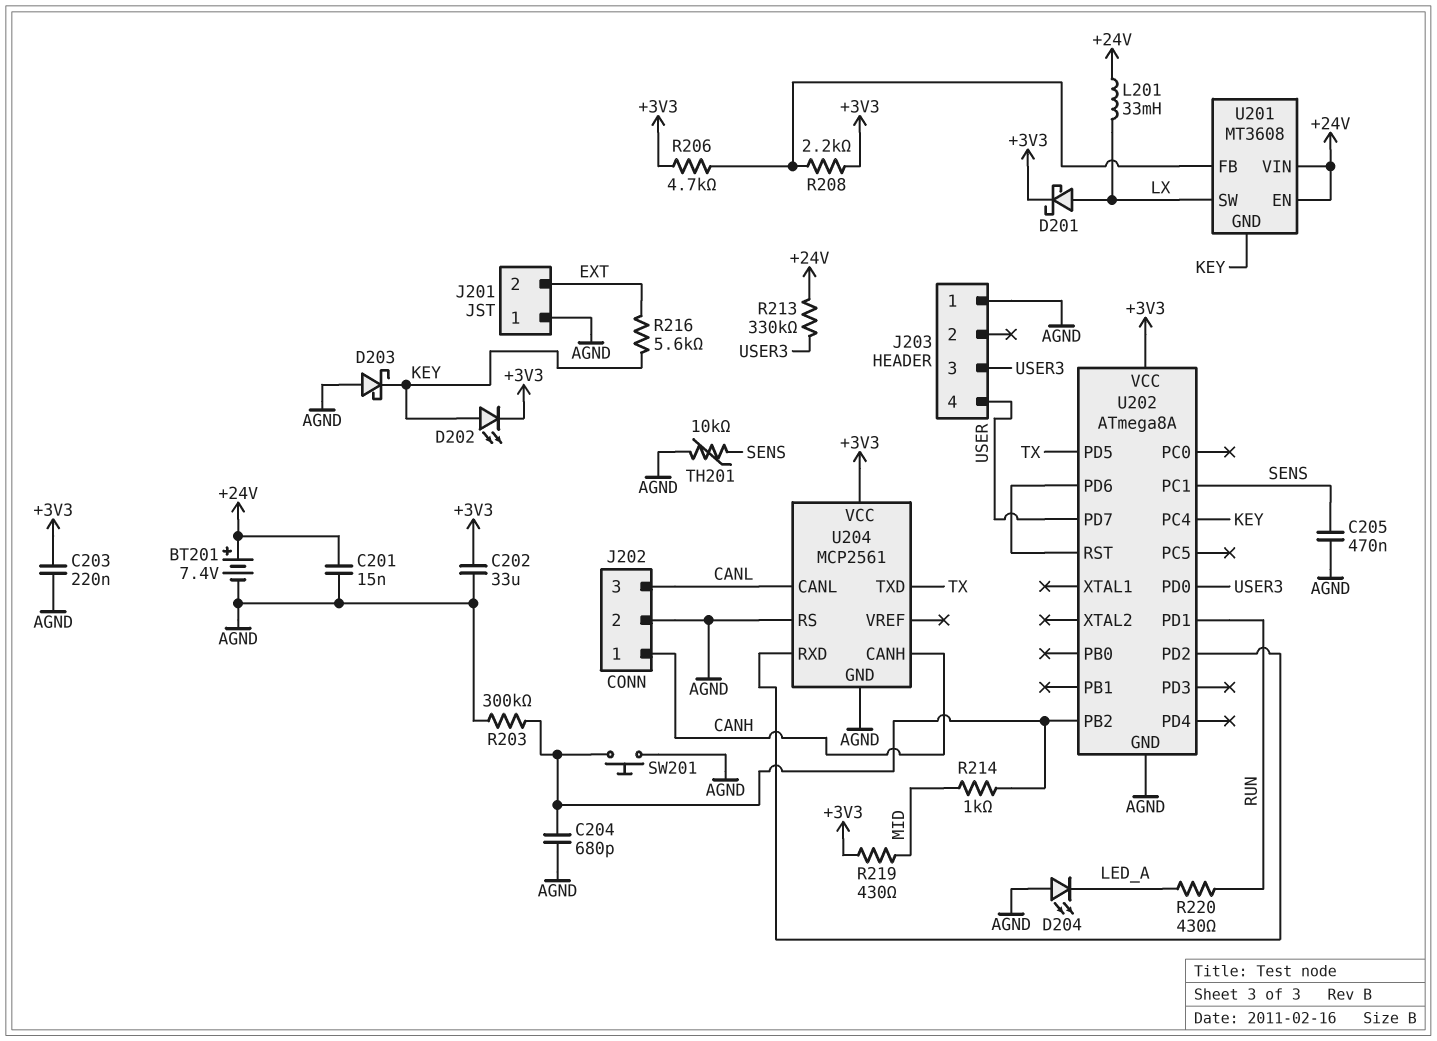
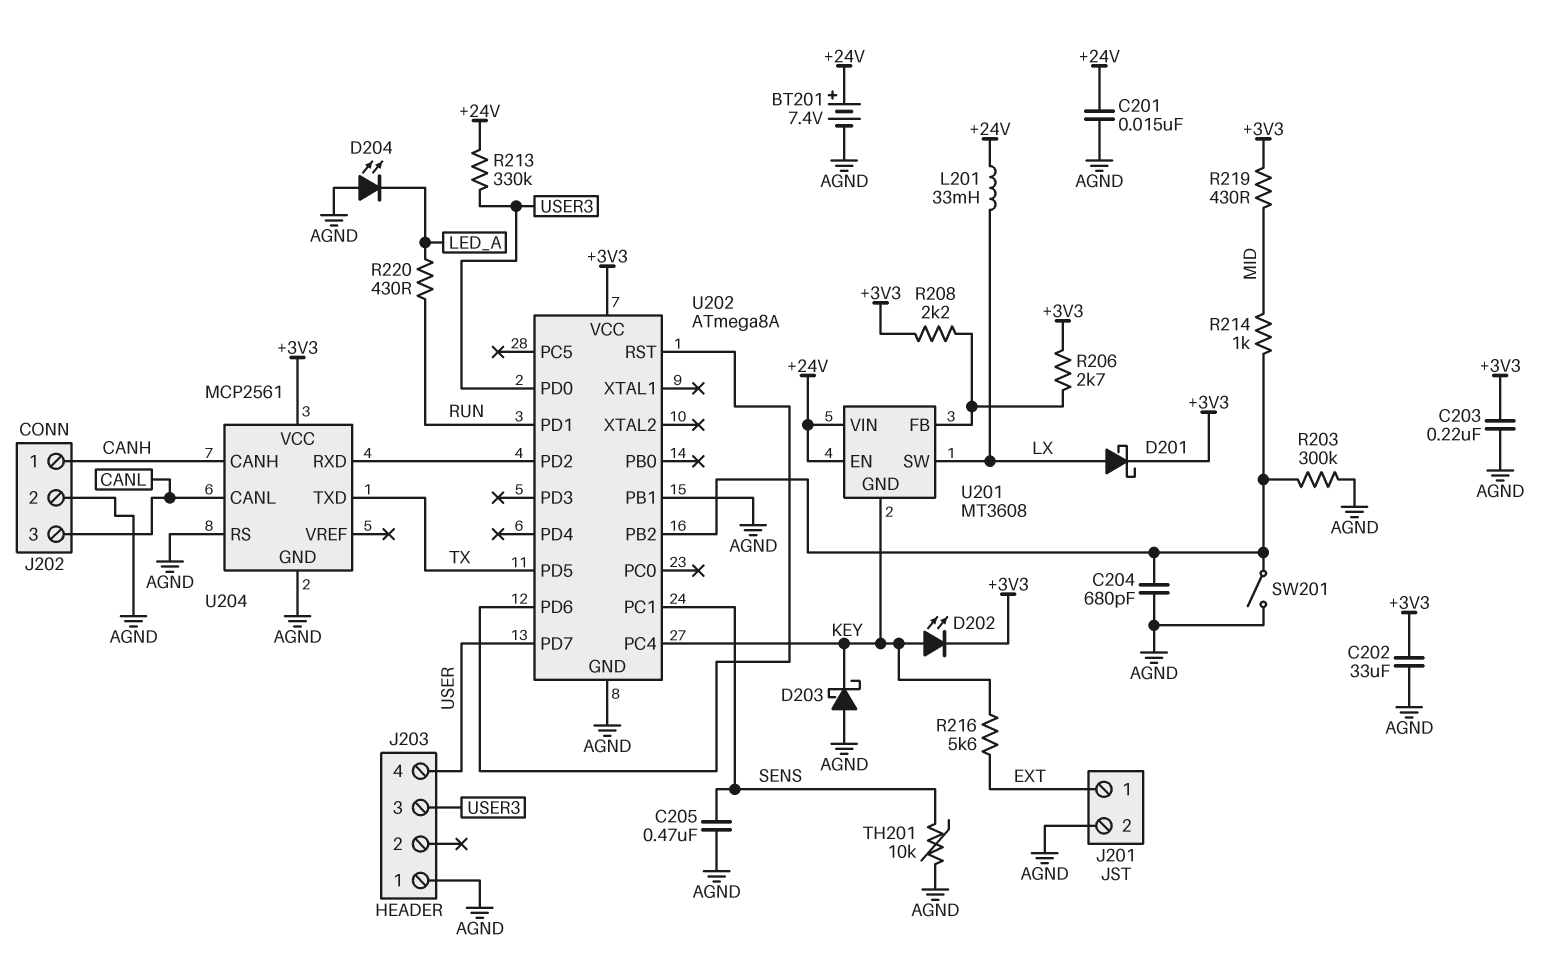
J201 pin 1: AGND -> EXT
J201 pin 2: EXT -> AGND
R206: 4.7k (+3V3, U201/FB) -> 2.7k (+3V3, U201/FB)
SW201: button (AGND, U202/PB2) -> switch (AGND, U202/PB2)
U202 pin PB1: none -> AGND

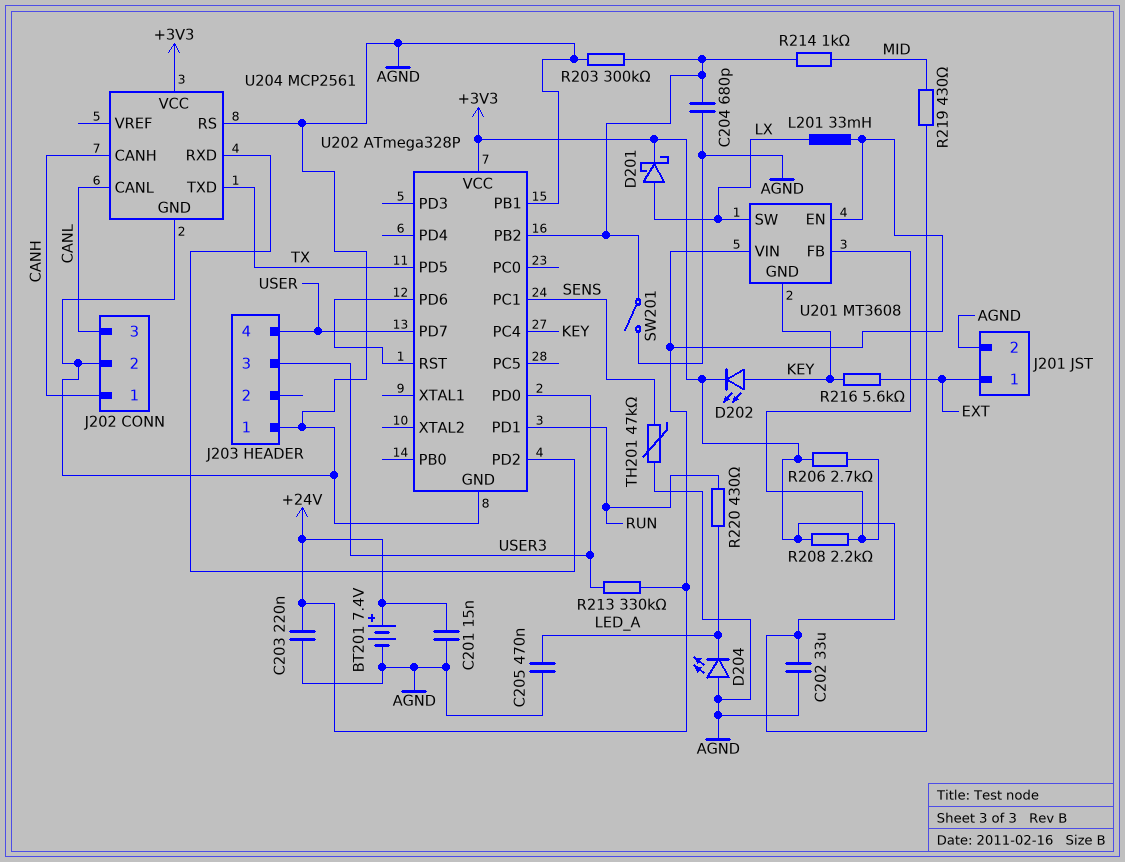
C203: 220nF (+3V3, AGND) -> 220nF (+24V, AGND)
C205: 470nF (AGND, SENS) -> 470nF (AGND, LED_A)
D203: schottky (A AGND, K KEY) -> none
TH201: 10k (AGND, SENS) -> 47k (AGND, SENS)
U202: ATmega8A -> ATmega328P

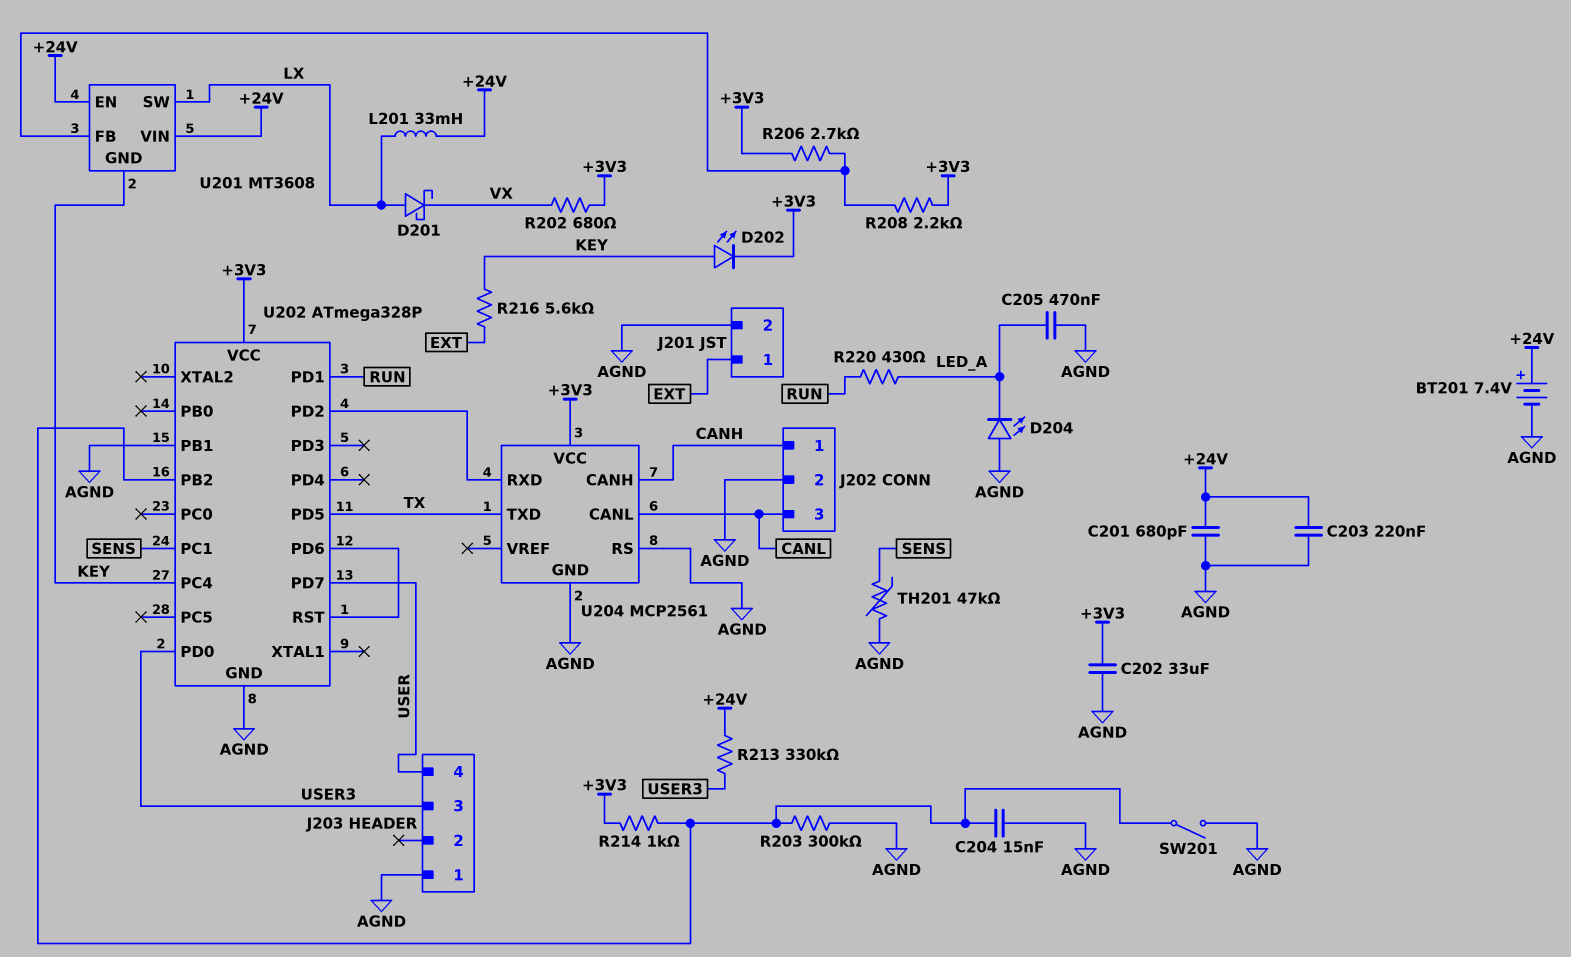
C201: 15nF (+24V, AGND) -> 680pF (+24V, AGND)
C204: 680pF (AGND, U202/PB2) -> 15nF (AGND, U202/PB2)
D201: schottky (A LX, K +3V3) -> schottky (A LX, K VX)
R202: none -> 680 (+3V3, VX)
R214: 1k (MID, U202/PB2) -> 1k (+3V3, U202/PB2)
R219: 430 (+3V3, MID) -> none

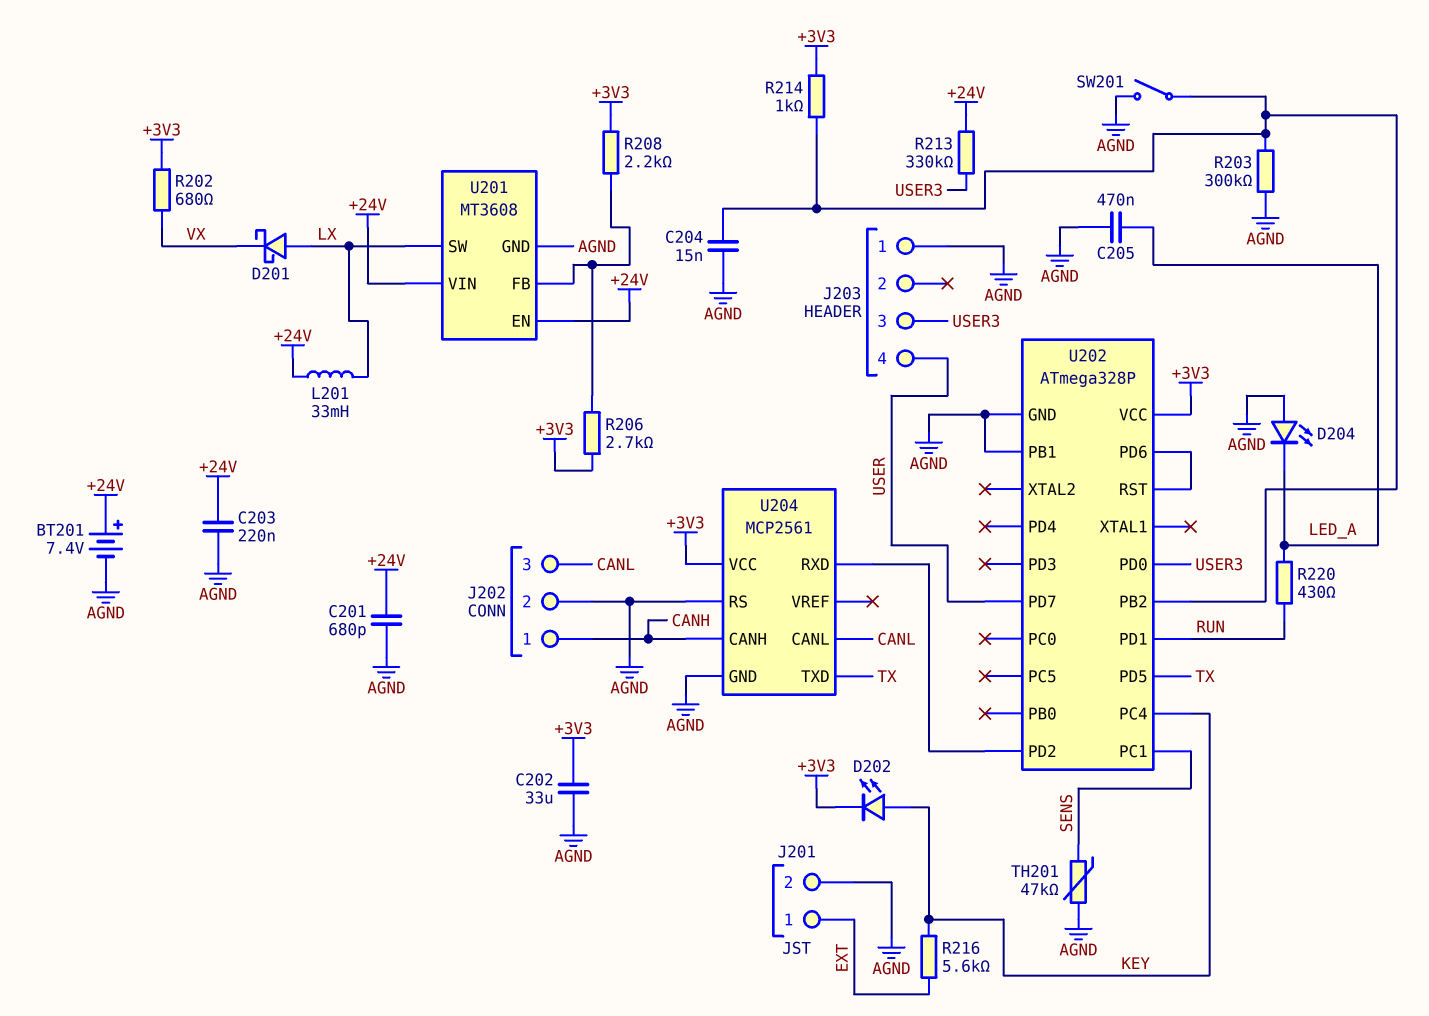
U201 pin GND: KEY -> AGND

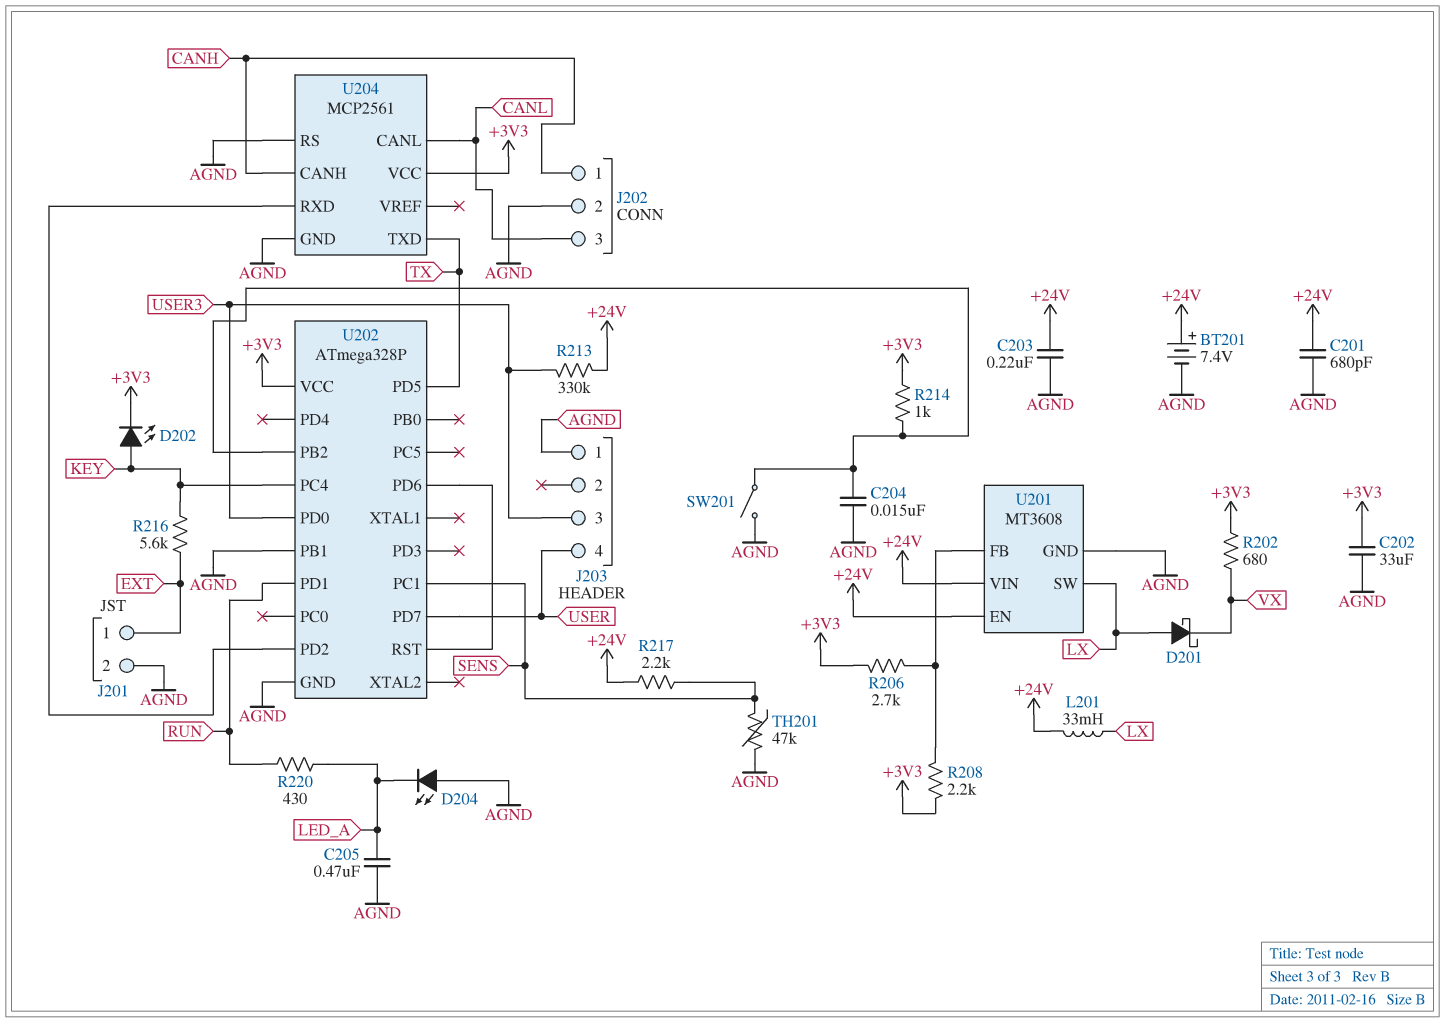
R203: 300k (AGND, U202/PB2) -> none
R217: none -> 2.2k (+24V, SENS)

